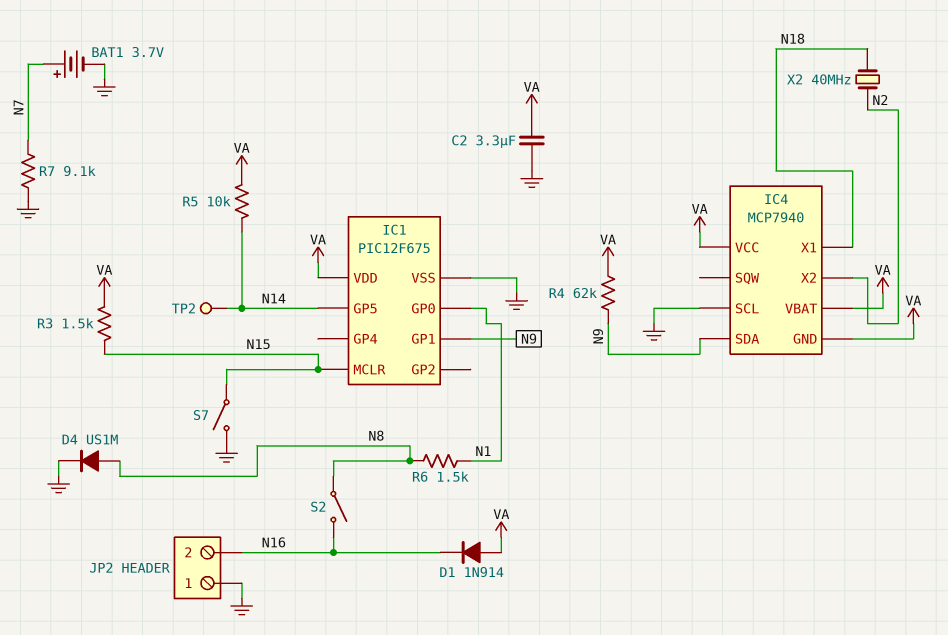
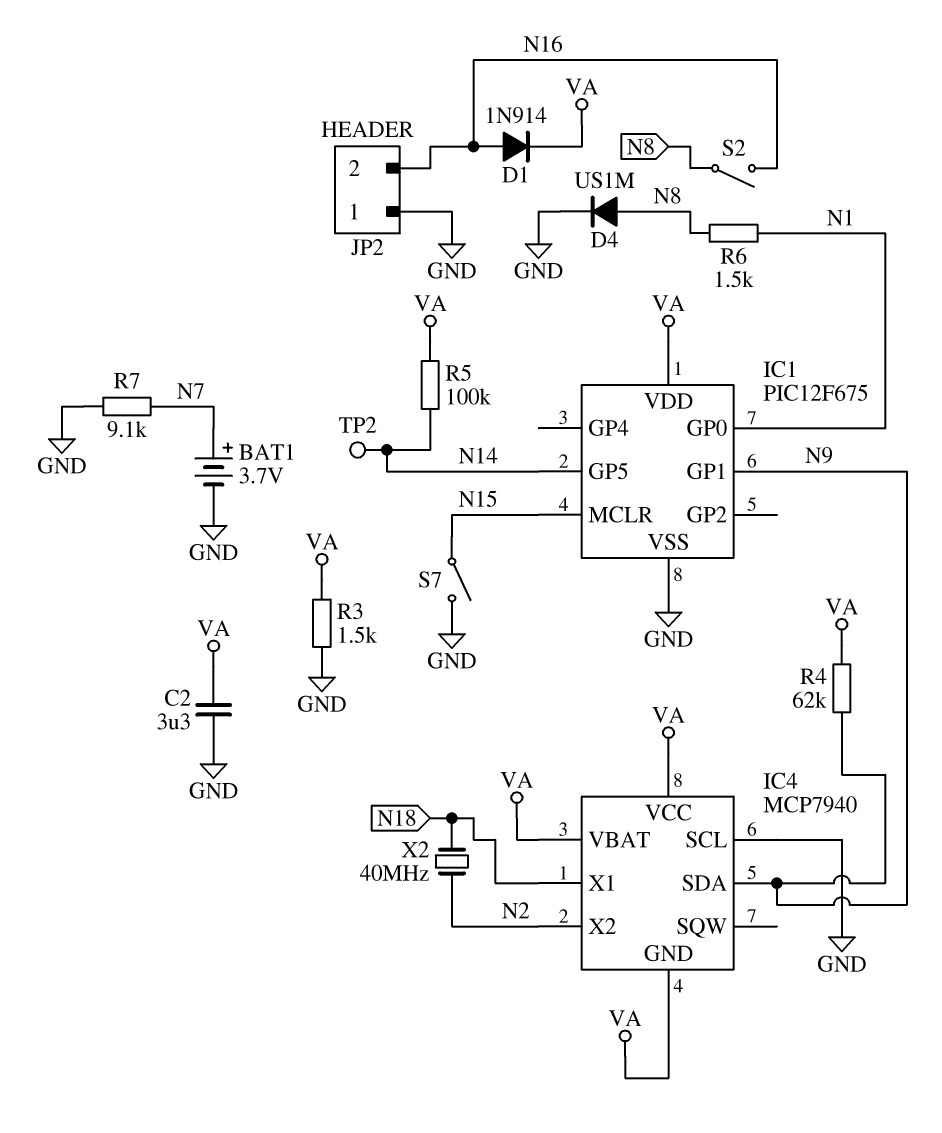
D1: diode 1N914 (A VA, K N16) -> diode 1N914 (A N16, K VA)
R3: 1.5k (N15, VA) -> 1.5k (GND, VA)
R5: 10k (N14, VA) -> 100k (N14, VA)

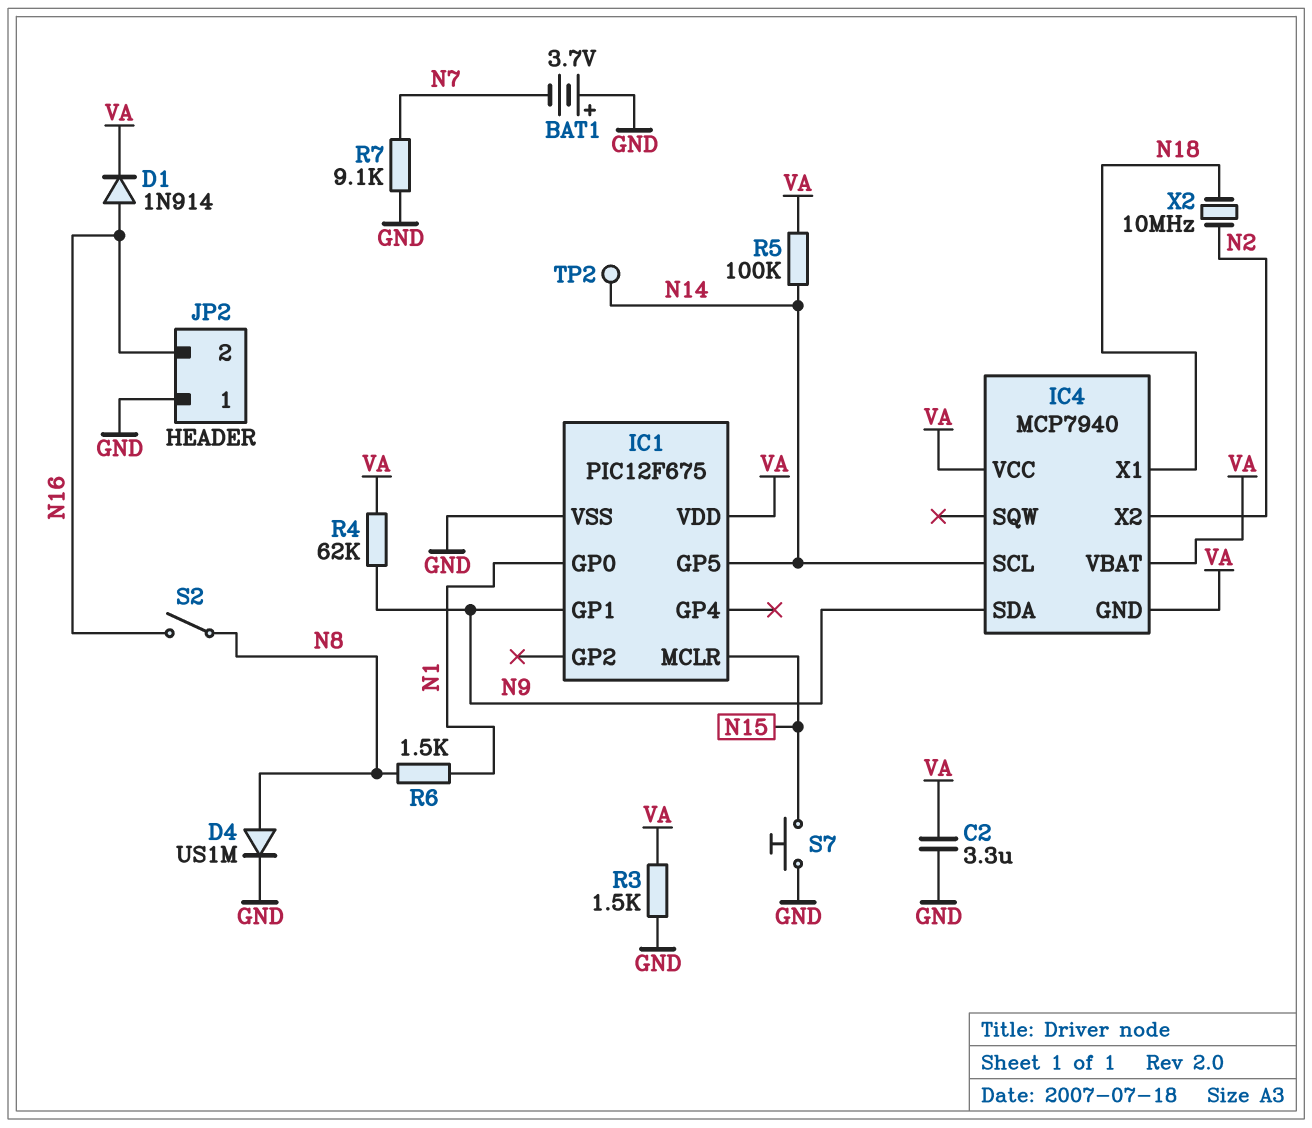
BAT1: 3.7V (plus N7, minus GND) -> 3.7V (plus GND, minus N7)
IC4 pin SCL: GND -> N14
S7: switch (GND, N15) -> button (GND, N15)
X2: 40MHz (N2, N18) -> 10MHz (N2, N18)

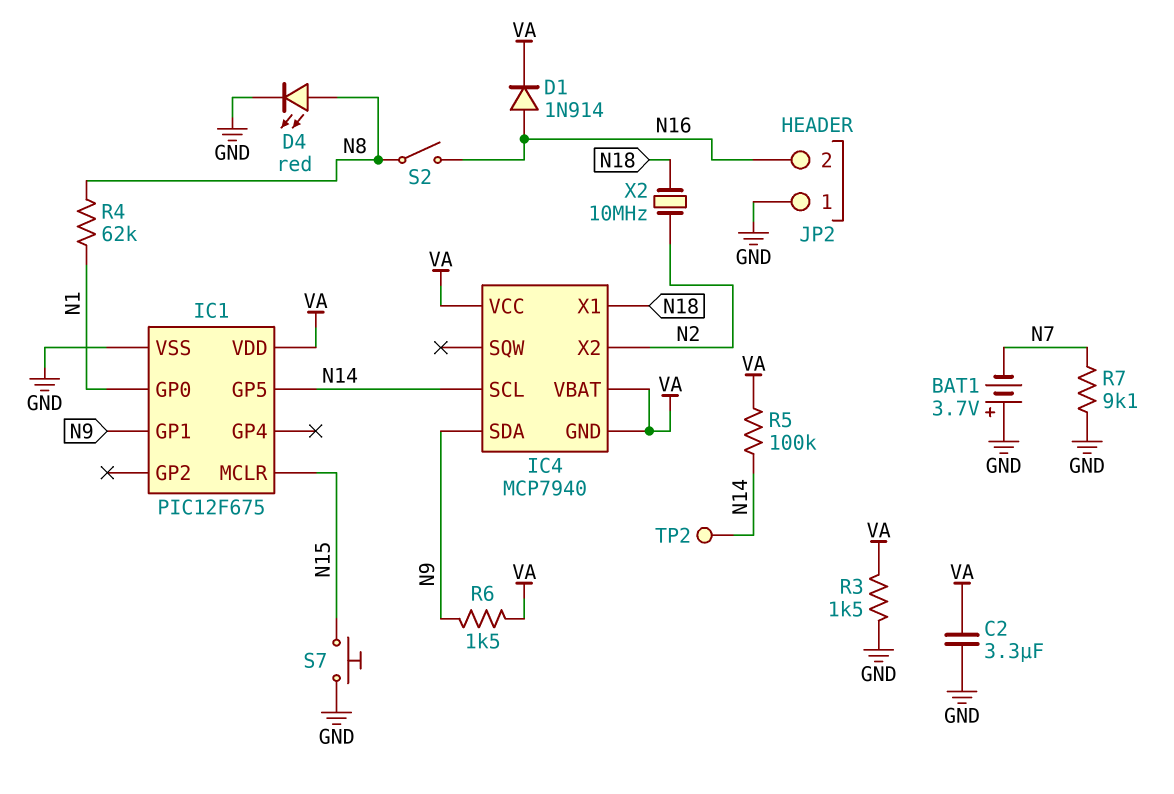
D4: diode US1M (A N8, K GND) -> LED red (A N8, K GND)
R4: 62k (N9, VA) -> 62k (N1, N8)
R6: 1.5k (N1, N8) -> 1.5k (N9, VA)

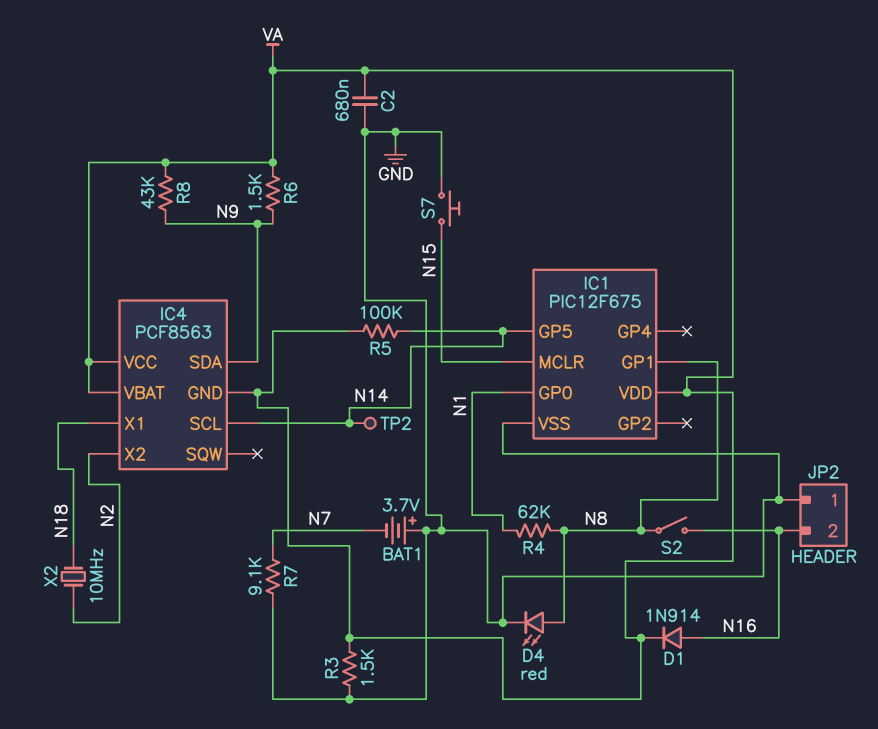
C2: 3.3uF (GND, VA) -> 680nF (GND, VA)
IC1 pin GP1: N9 -> N8
IC4: MCP7940 -> PCF8563
R8: none -> 43k (N9, VA)

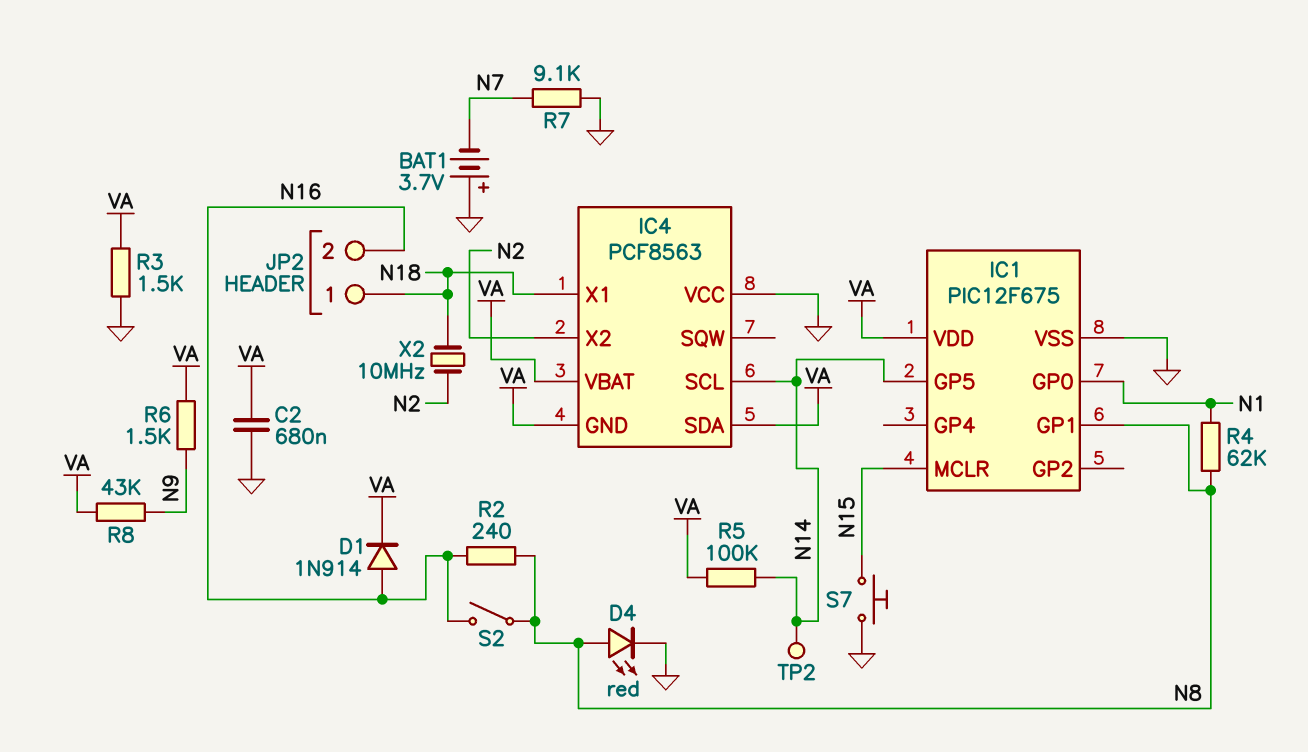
IC4 pin SDA: N9 -> VA
IC4 pin VCC: VA -> GND
JP2 pin 1: GND -> N18
R2: none -> 240 (N8, N16)

